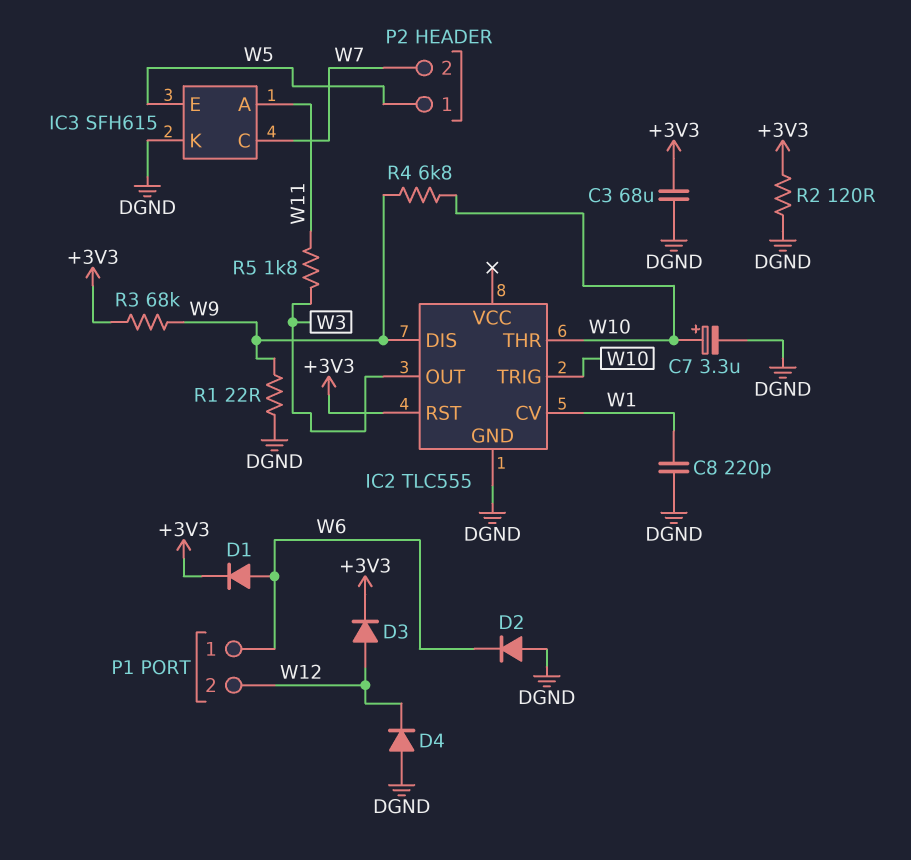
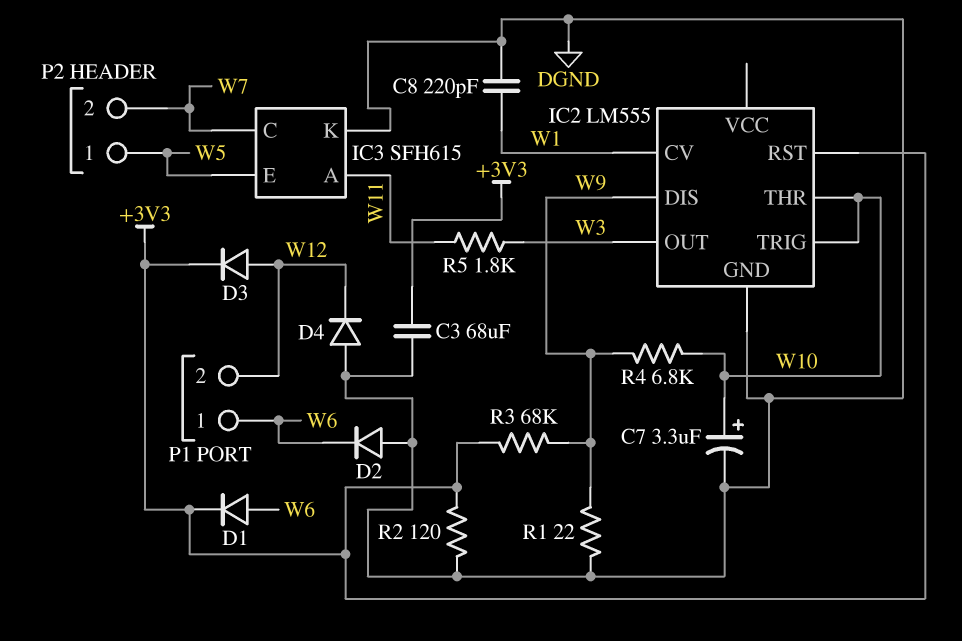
IC2: TLC555 -> LM555

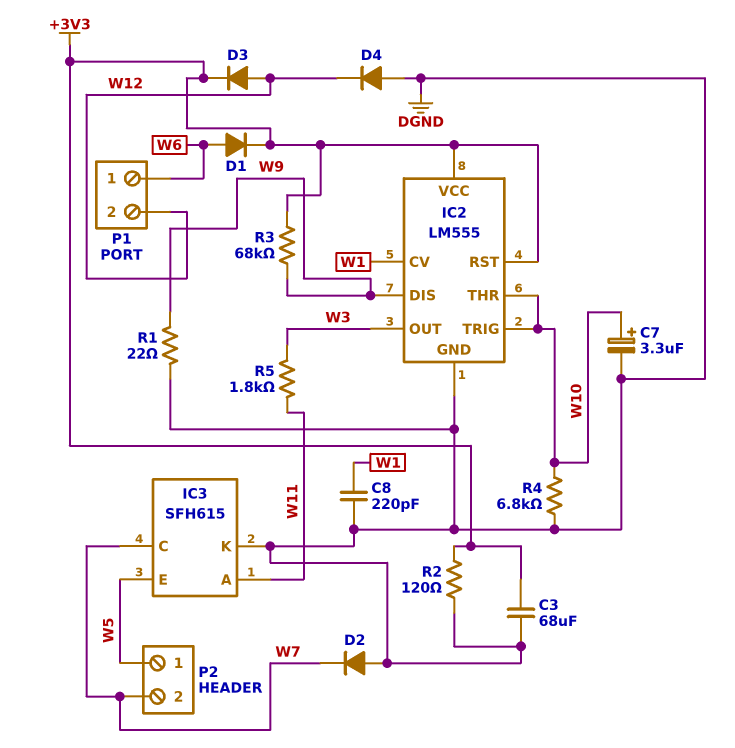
D2: diode (A DGND, K W6) -> diode (A DGND, K W7)
IC2 pin VCC: none -> +3V3
R4: 6.8k (W9, W10) -> 6.8k (DGND, W10)

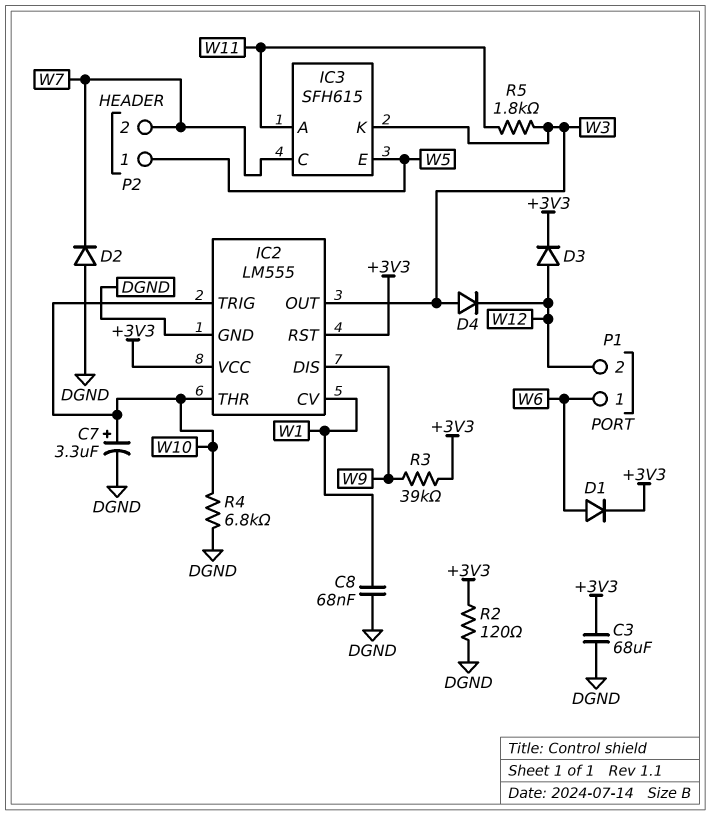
C8: 220pF (DGND, W1) -> 68nF (DGND, W1)
D4: diode (A DGND, K W12) -> diode (A W3, K W12)
IC3 pin K: DGND -> W3
R1: 22 (DGND, W9) -> none
R3: 68k (+3V3, W9) -> 39k (+3V3, W9)

